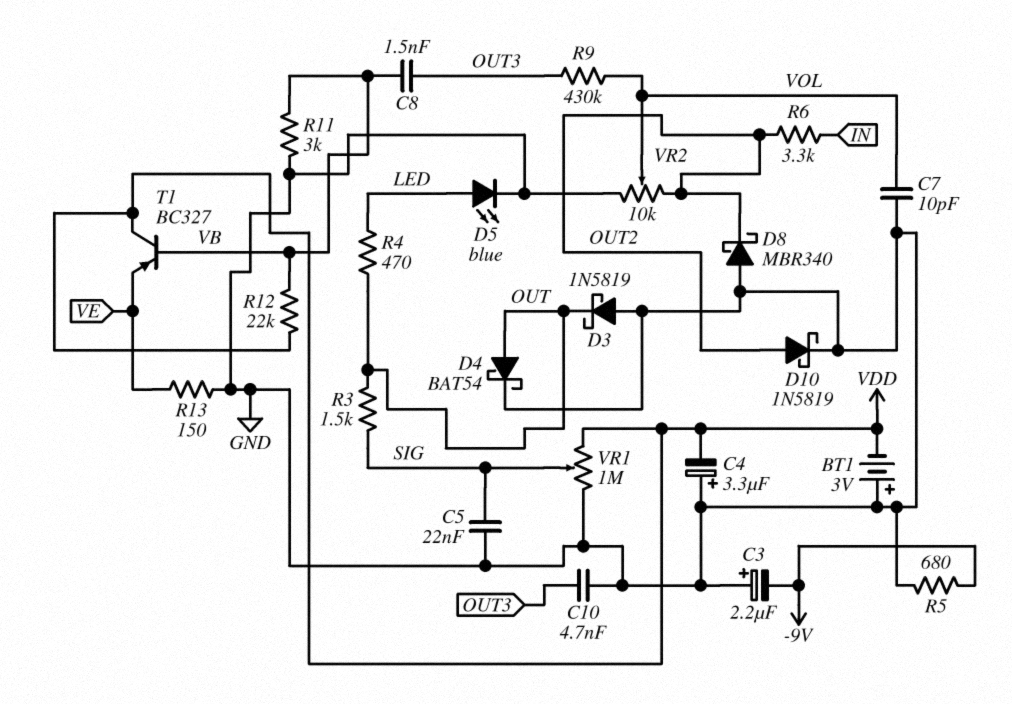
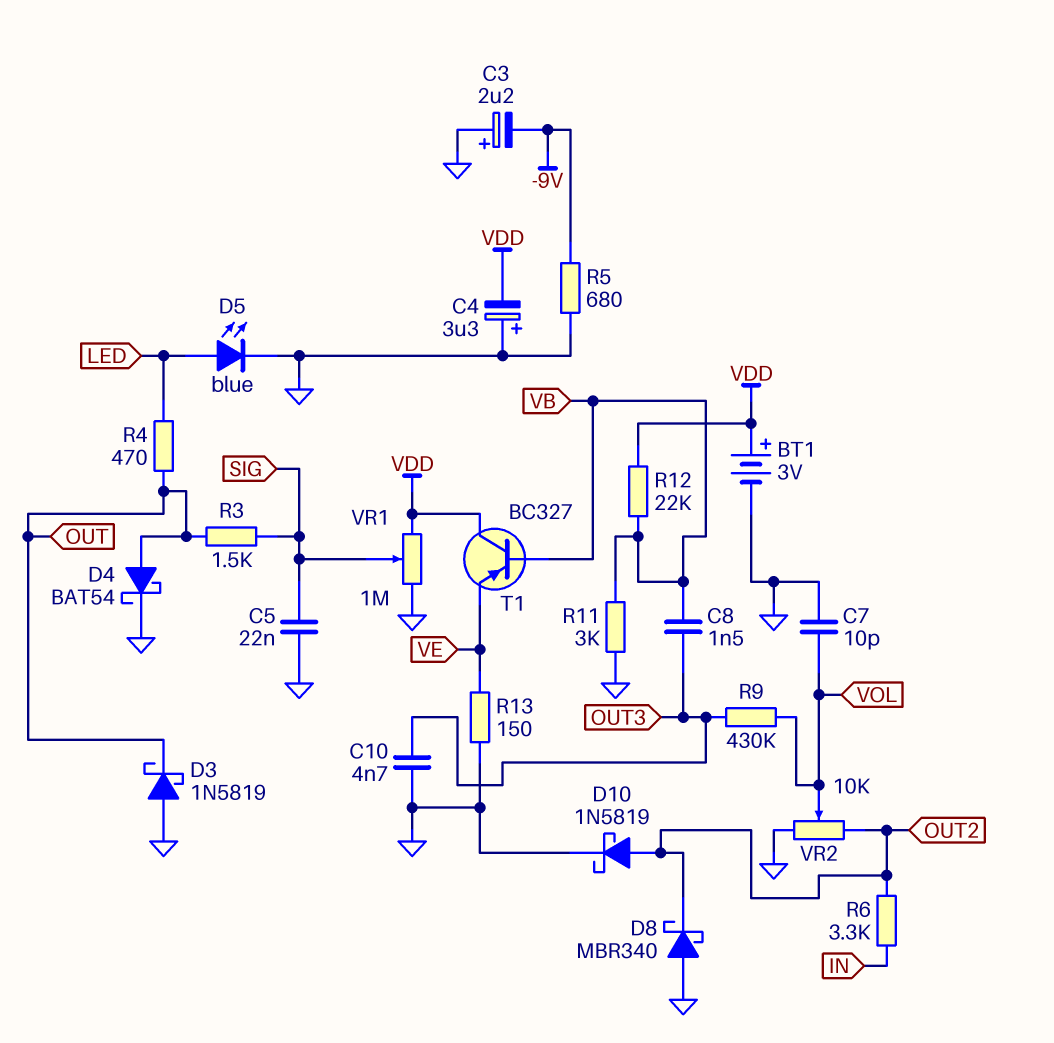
BT1: 3V (plus GND, minus VDD) -> 3V (plus VDD, minus GND)

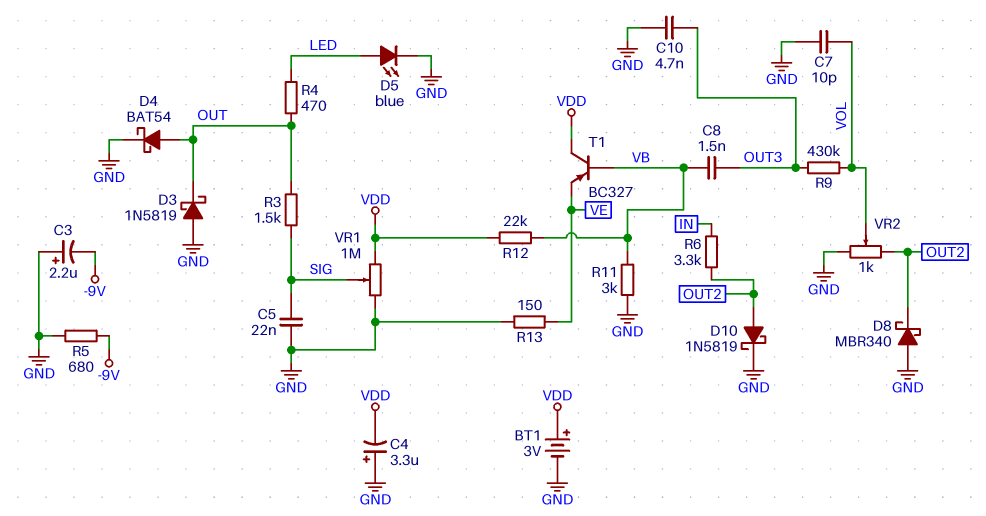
VR2: 10k (GND, OUT2, wiper VOL) -> 1k (GND, OUT2, wiper VOL)

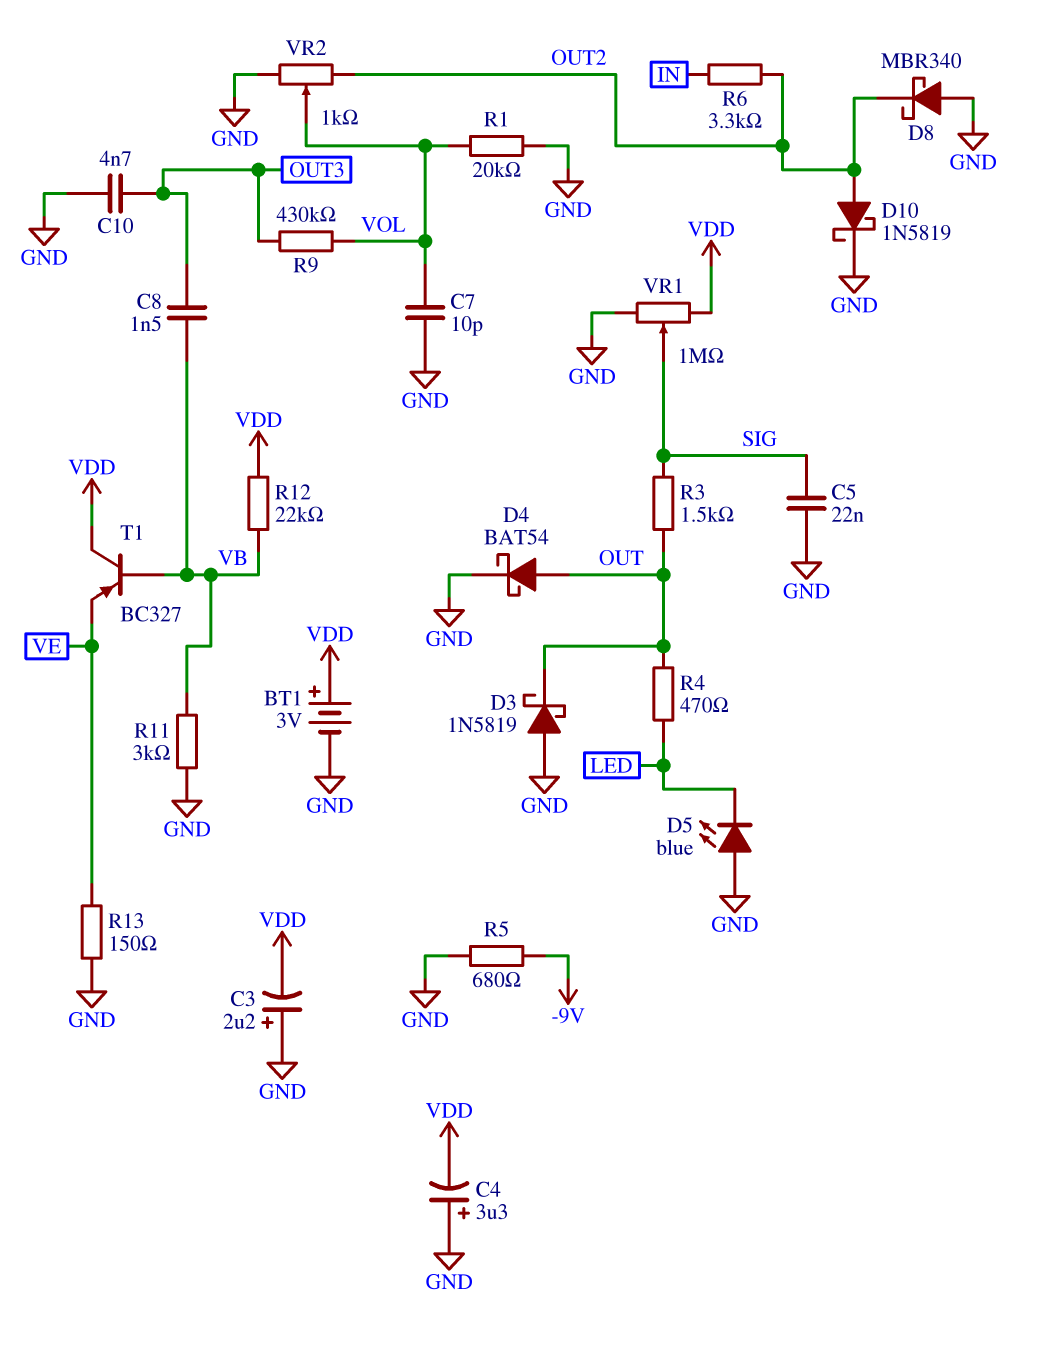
C3: 2.2uF (plus GND, minus -9V) -> 2.2uF (plus GND, minus VDD)
D5: LED blue (A LED, K GND) -> LED blue (A GND, K LED)
R1: none -> 20k (GND, VOL)

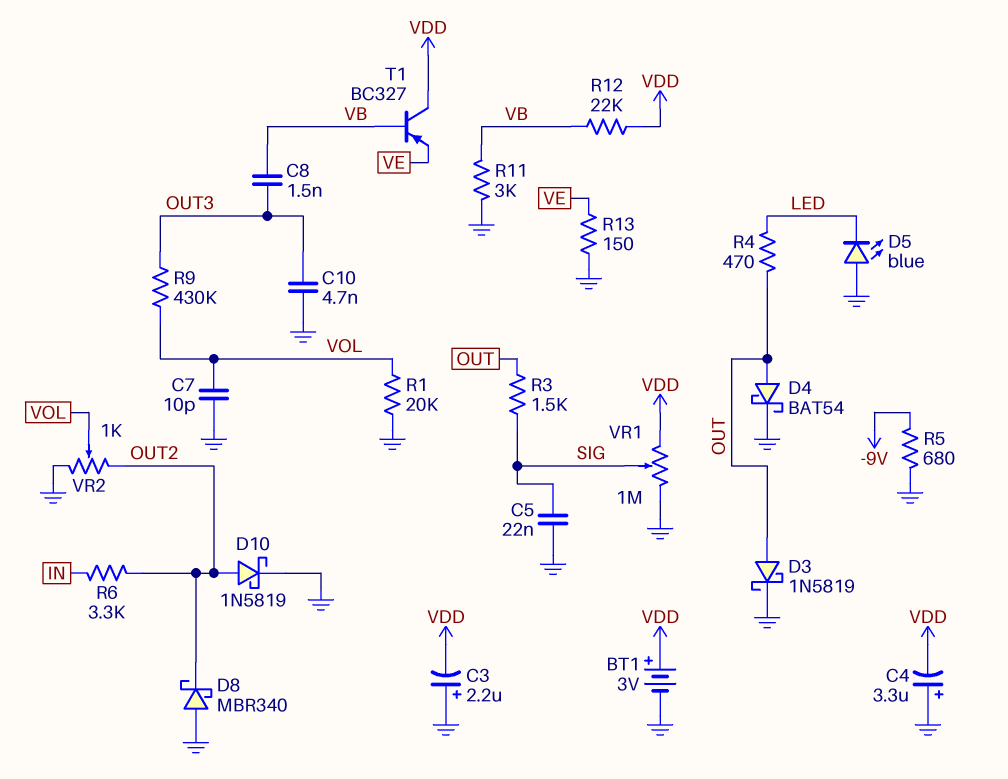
D3: schottky 1N5819 (A GND, K OUT) -> schottky 1N5819 (A OUT, K GND)

